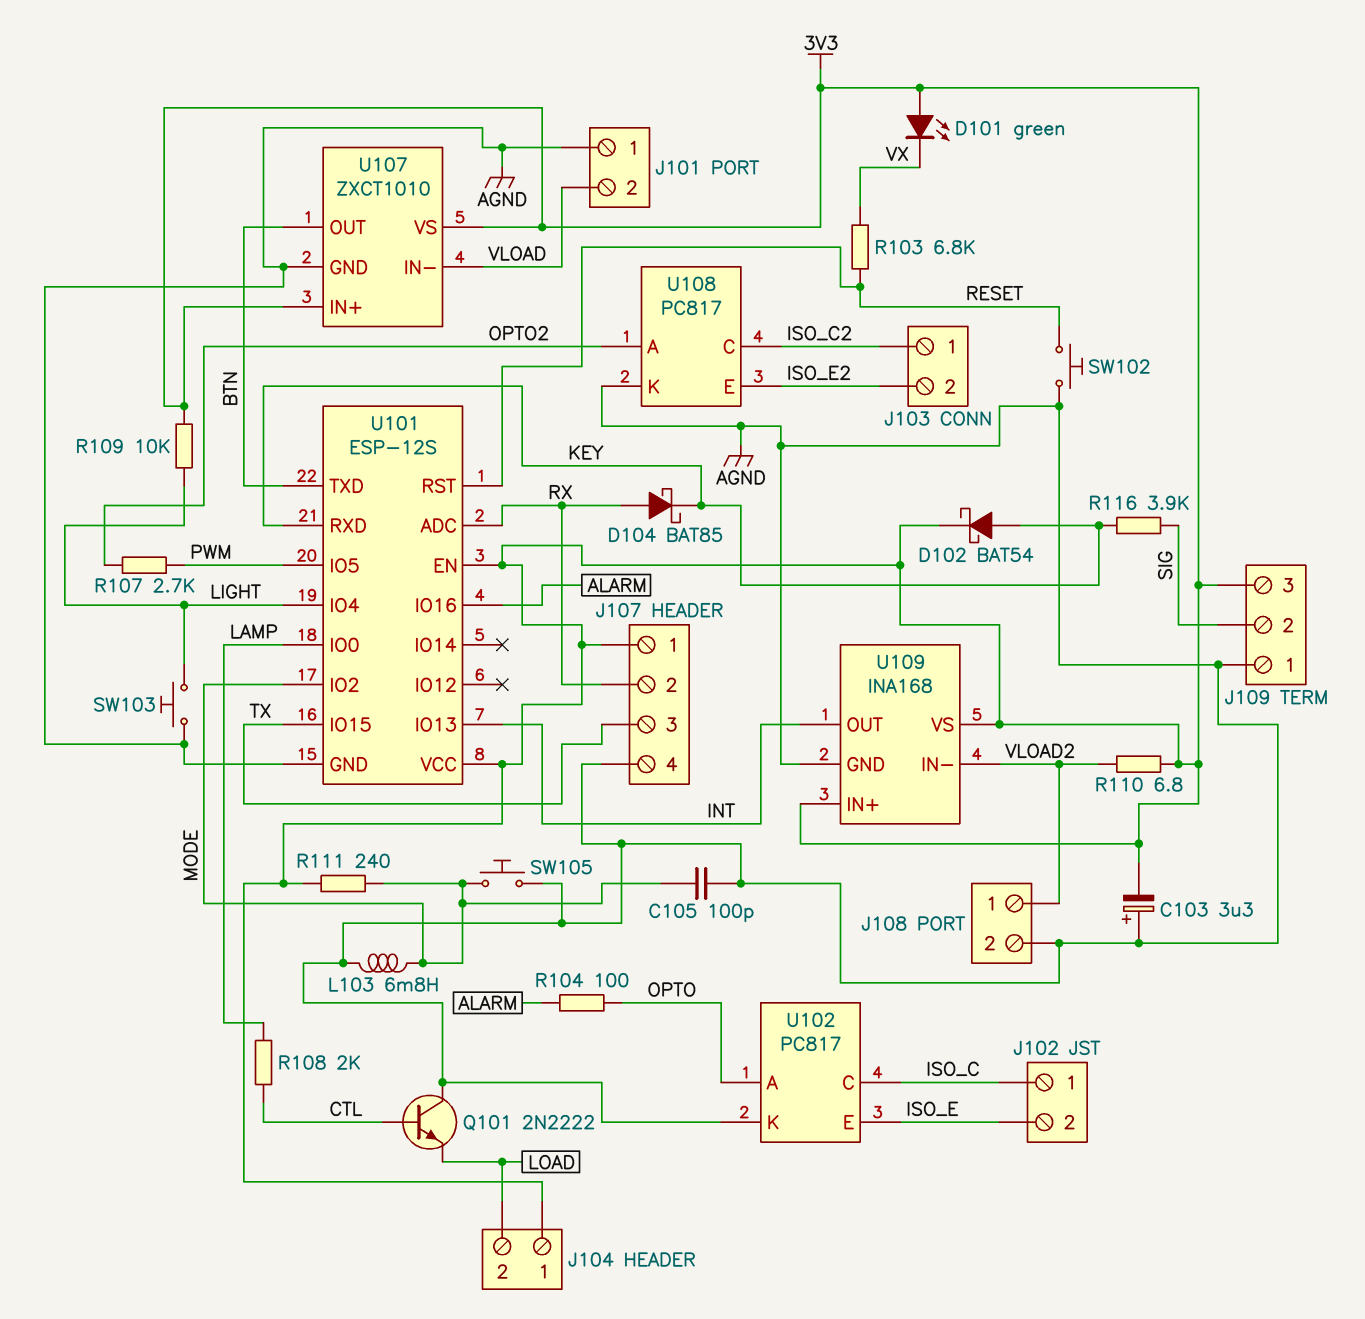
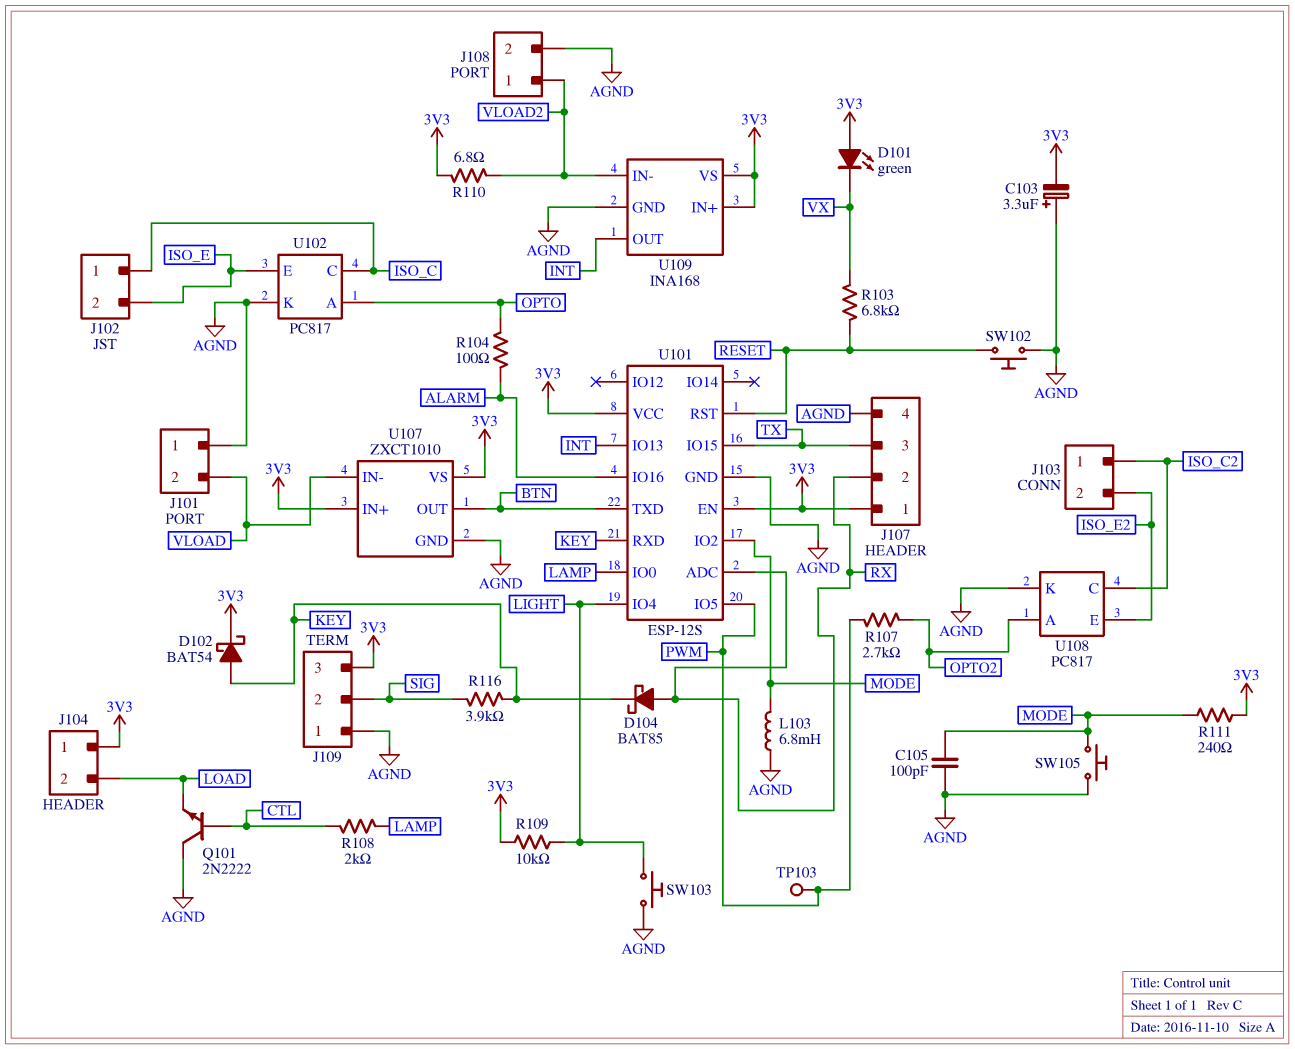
TP103: none -> test point (PWM)

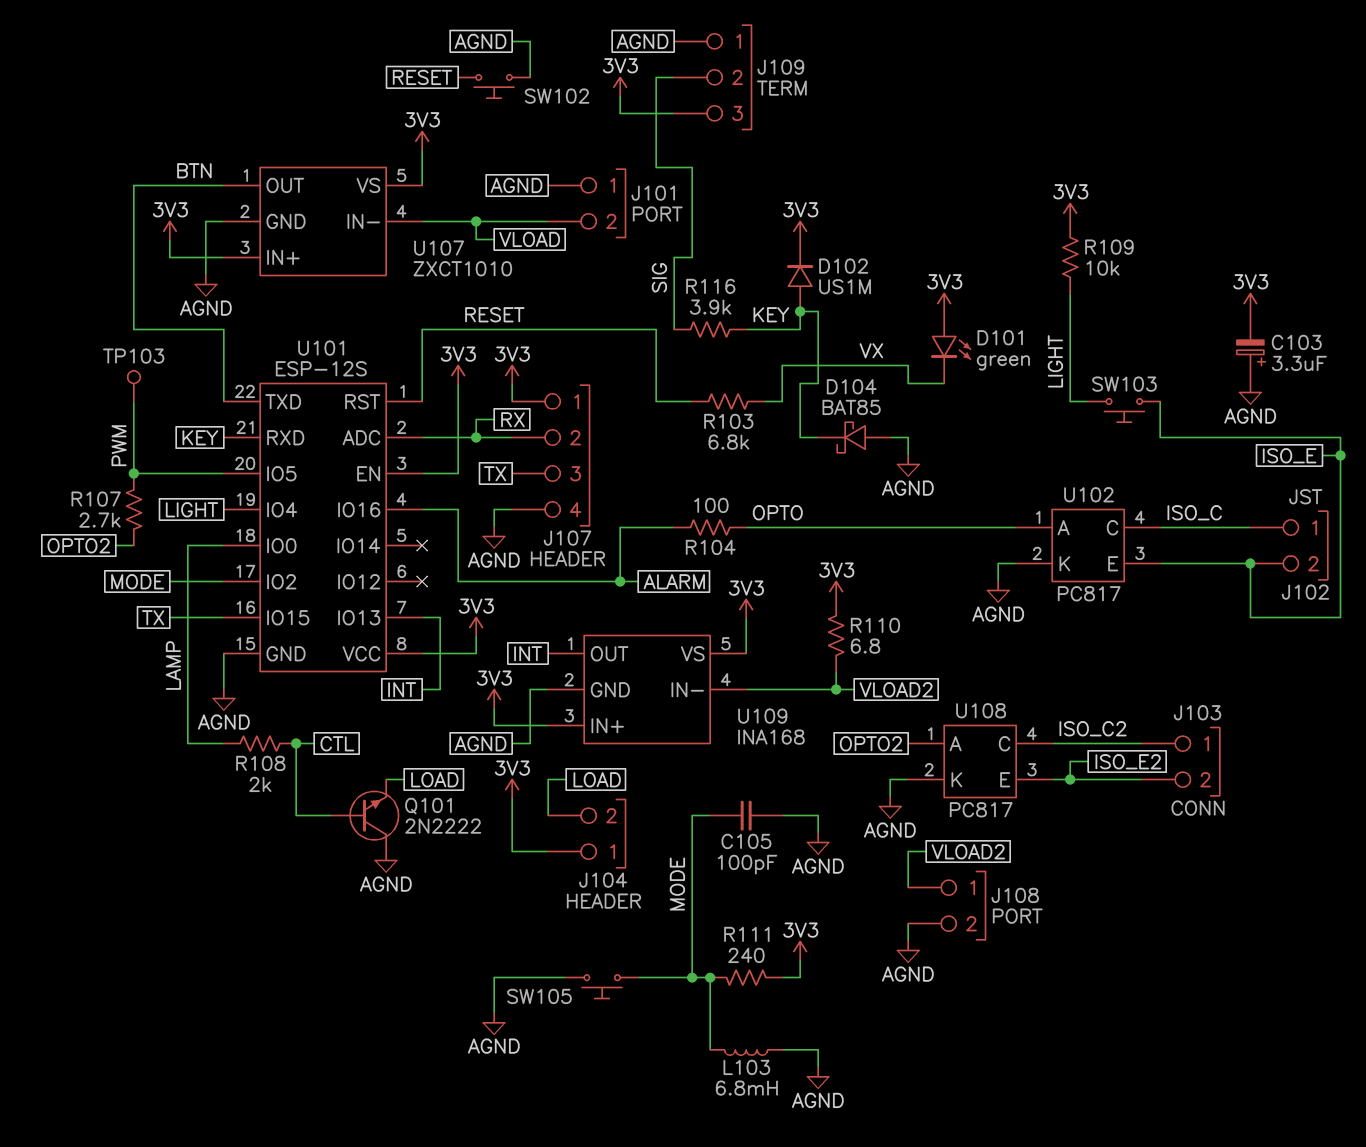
D102: schottky BAT54 (A KEY, K 3V3) -> diode US1M (A KEY, K 3V3)
D104: schottky BAT85 (A RX, K KEY) -> schottky BAT85 (A AGND, K KEY)
SW103: button (AGND, LIGHT) -> button (ISO_E, LIGHT)

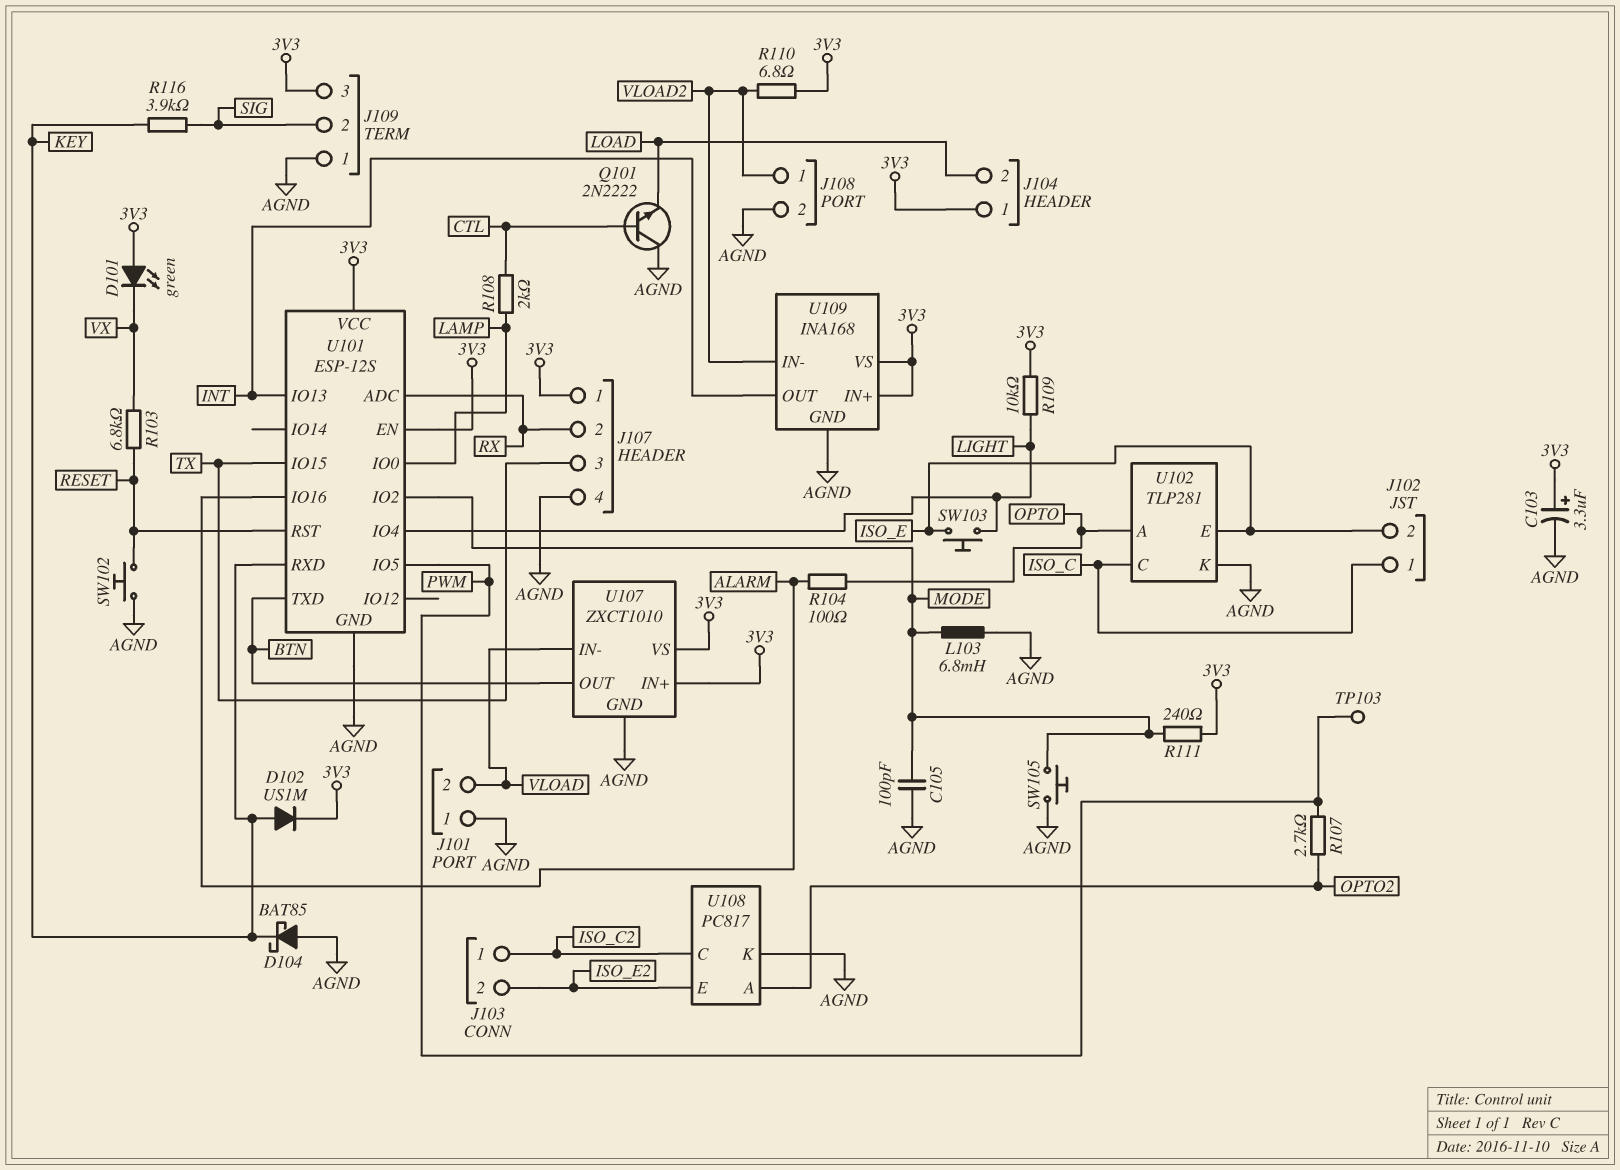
C103: 3.3uF (plus AGND, minus 3V3) -> 3.3uF (plus 3V3, minus AGND)
U102: PC817 -> TLP281

